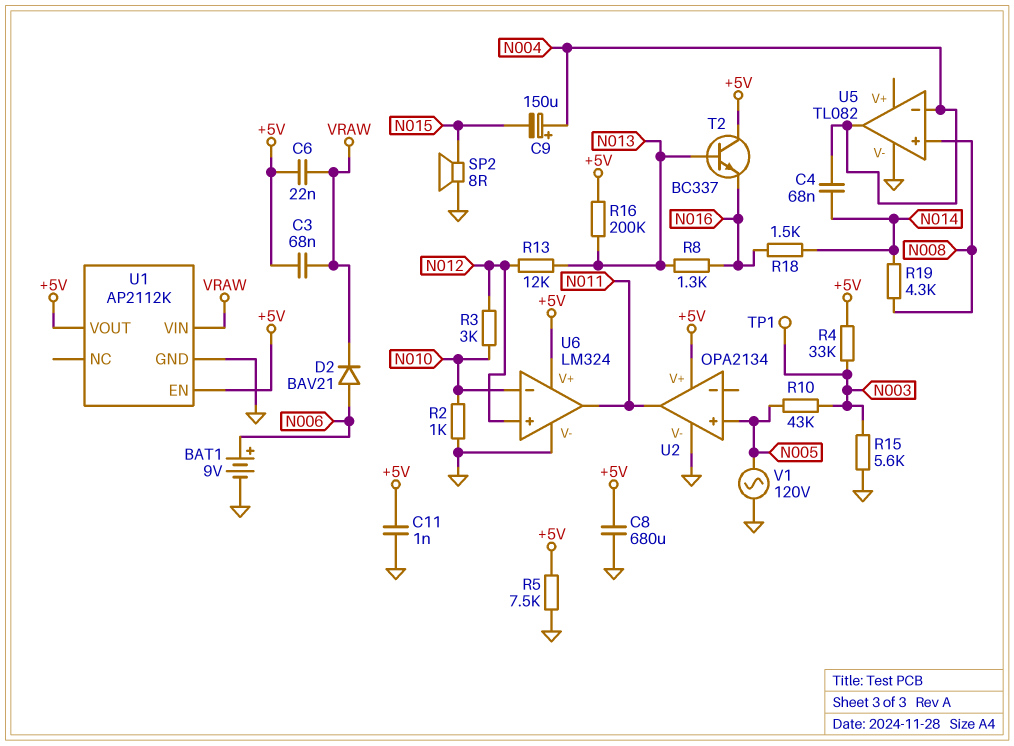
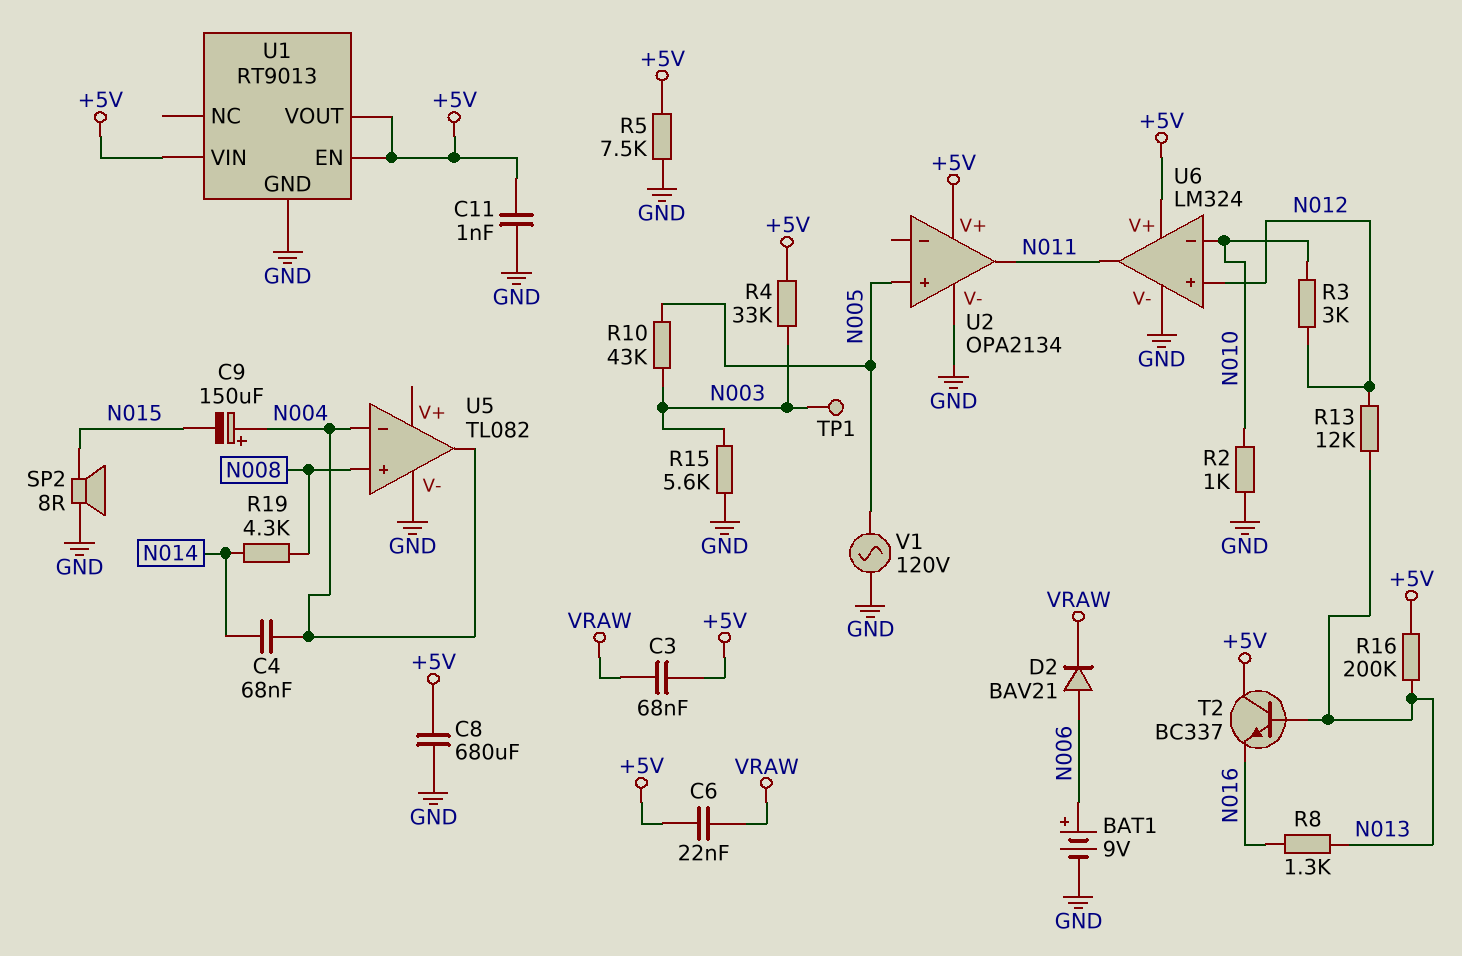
R18: 1.5k (N014, N016) -> none
U1: AP2112K -> RT9013
U1 pin VIN: VRAW -> +5V

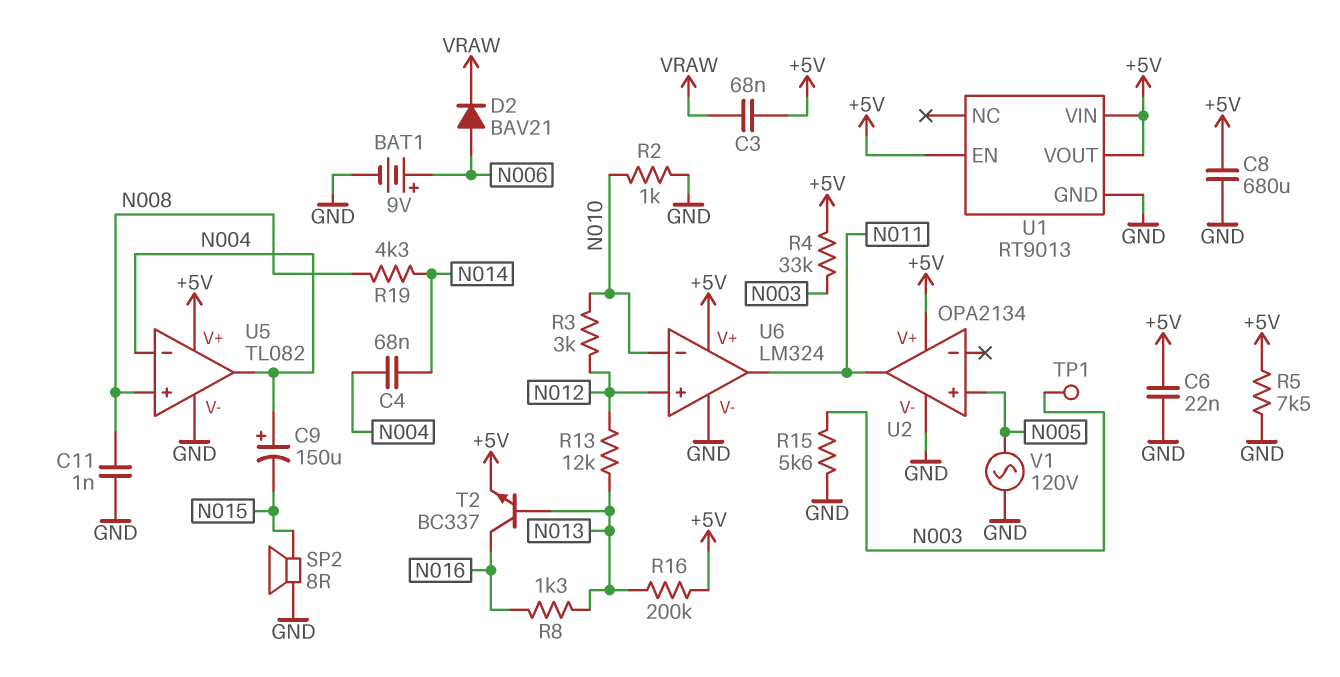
C6: 22nF (+5V, VRAW) -> 22nF (+5V, GND)
C11: 1nF (+5V, GND) -> 1nF (GND, N008)
R10: 43k (N003, N005) -> none
T2: NPN BC337 (B N013, C +5V, E N016) -> NPN BC337 (B N013, C N016, E +5V)
U5 pin V+: none -> +5V

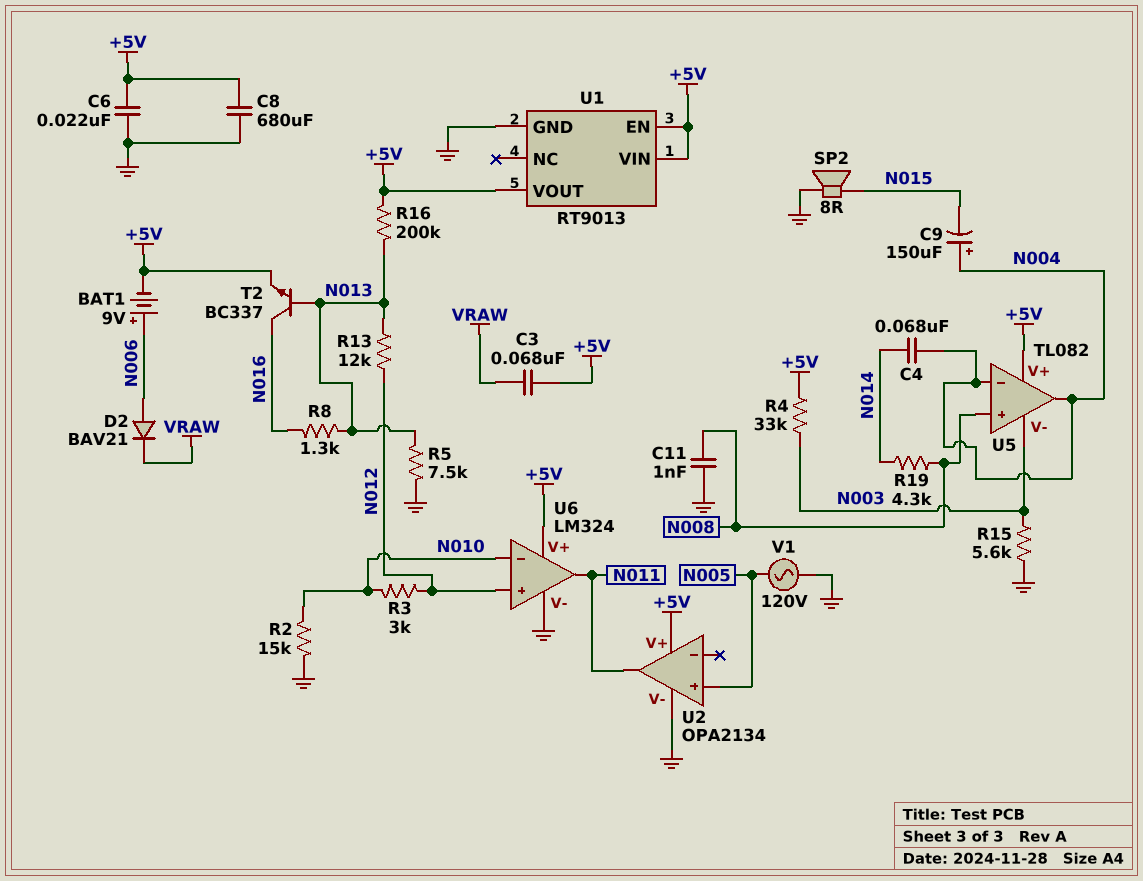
BAT1: 9V (plus N006, minus GND) -> 9V (plus N006, minus +5V)
R2: 1k (GND, N010) -> 15k (GND, N010)
R5: 7.5k (+5V, GND) -> 7.5k (GND, N013)
TP1: test point (N003) -> none
U5 pin V-: GND -> N003

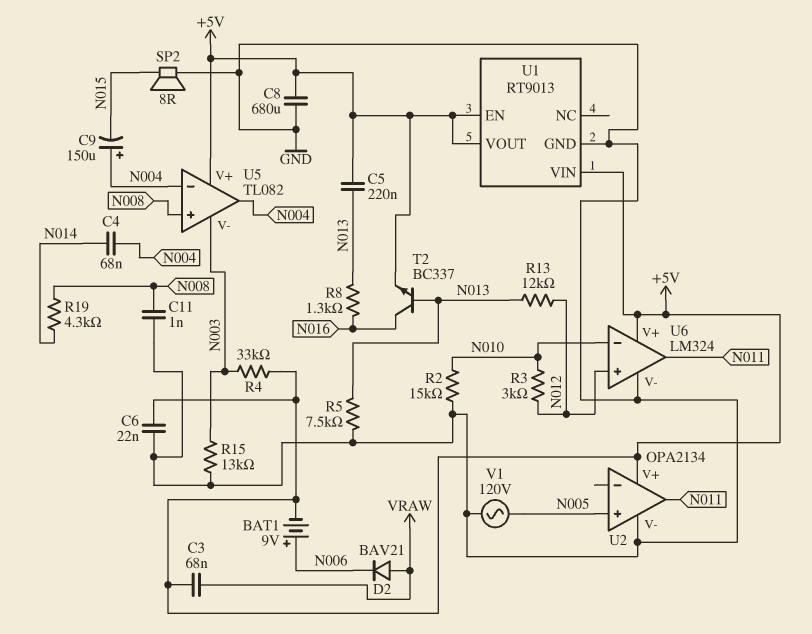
C5: none -> 220nF (+5V, N013)
D2: diode BAV21 (A N006, K VRAW) -> diode BAV21 (A VRAW, K N006)
R15: 5.6k (GND, N003) -> 13k (GND, N003)
R16: 200k (+5V, N013) -> none

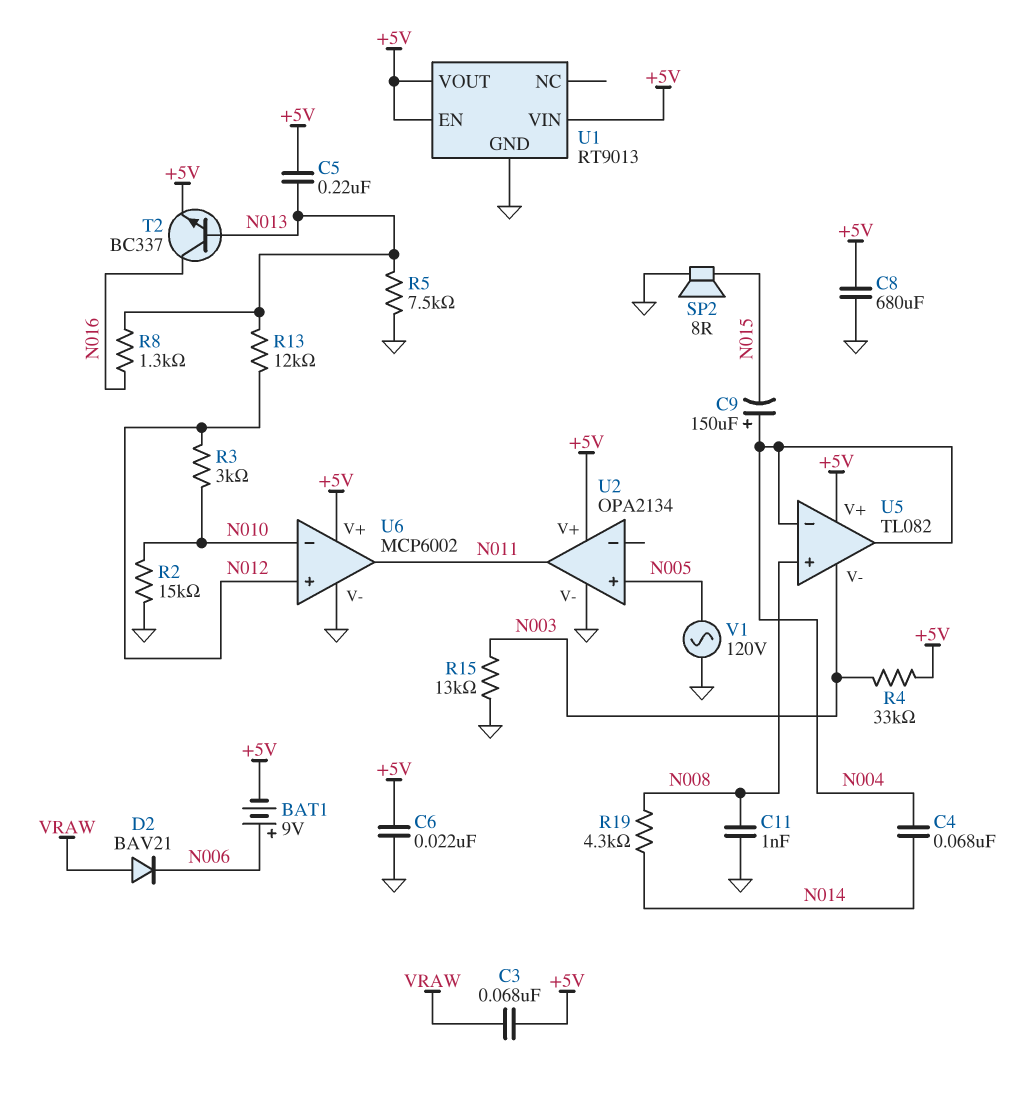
U6: LM324 -> MCP6002

